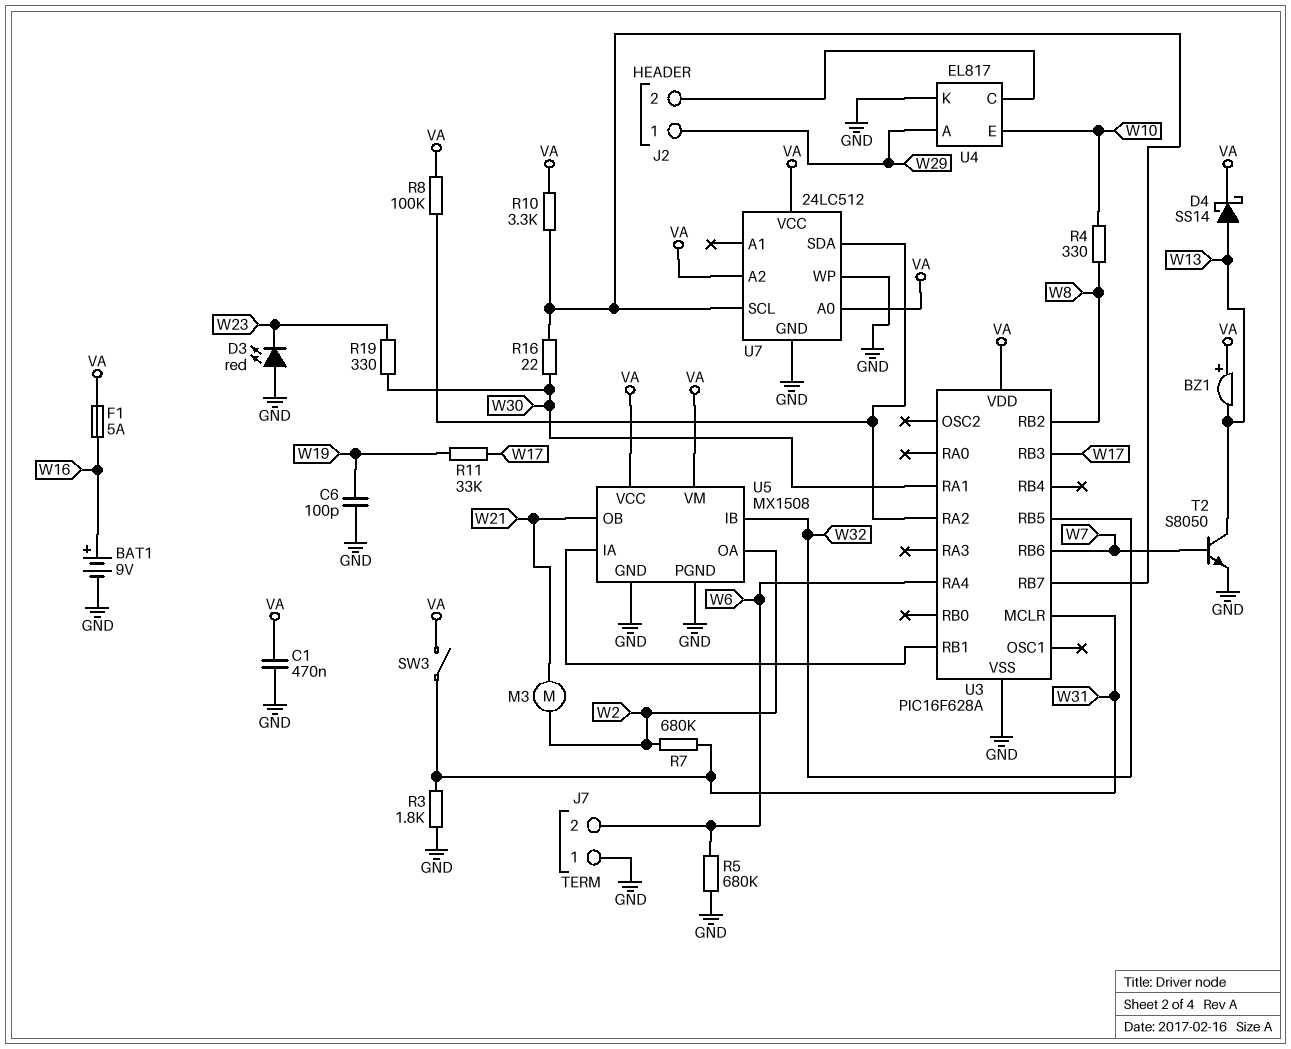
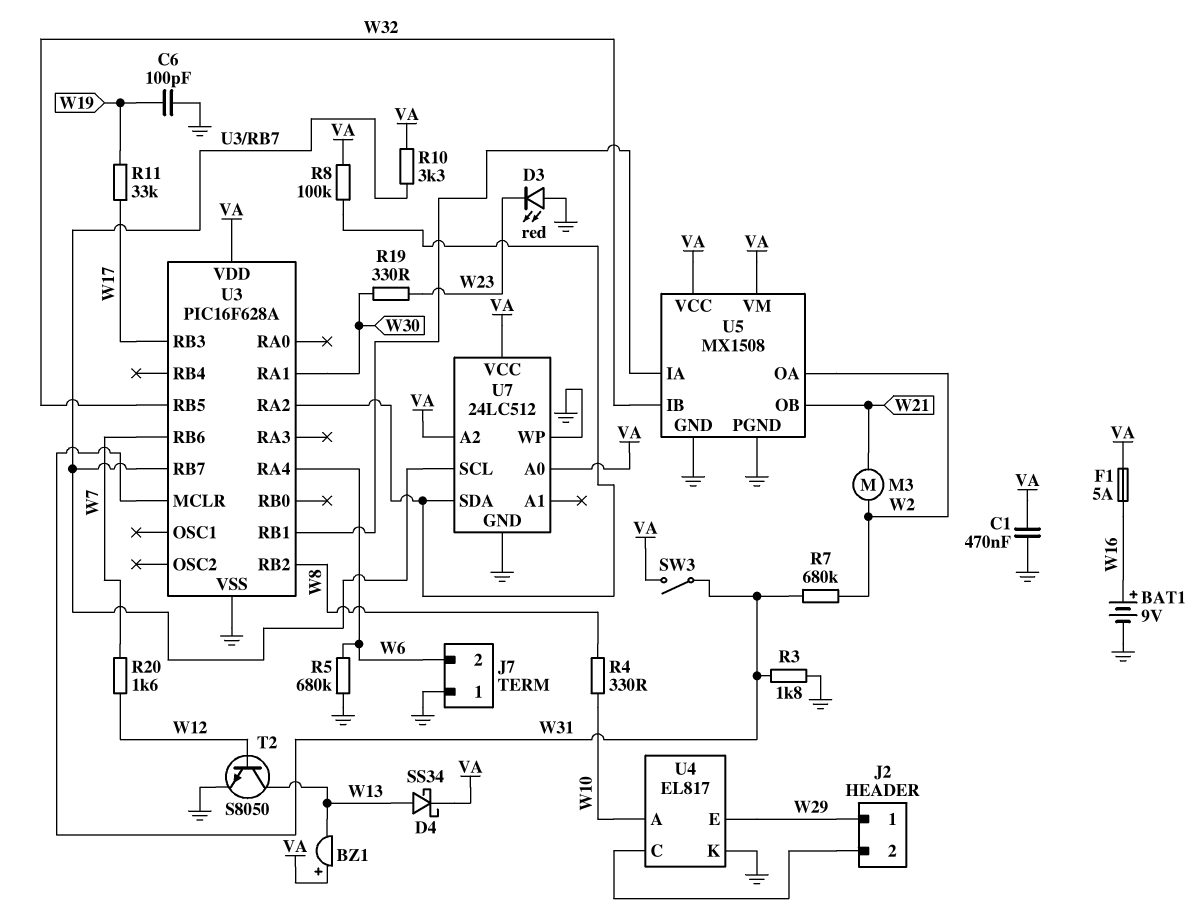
D4: schottky SS14 (A W13, K VA) -> schottky SS34 (A W13, K VA)
R16: 22 (U3/RB7, W30) -> none
R20: none -> 1.6k (W7, W12)
T2: NPN S8050 (B W7, C W13, E GND) -> NPN S8050 (B W12, C W13, E GND)
U4 pin A: W29 -> W10
U4 pin E: W10 -> W29

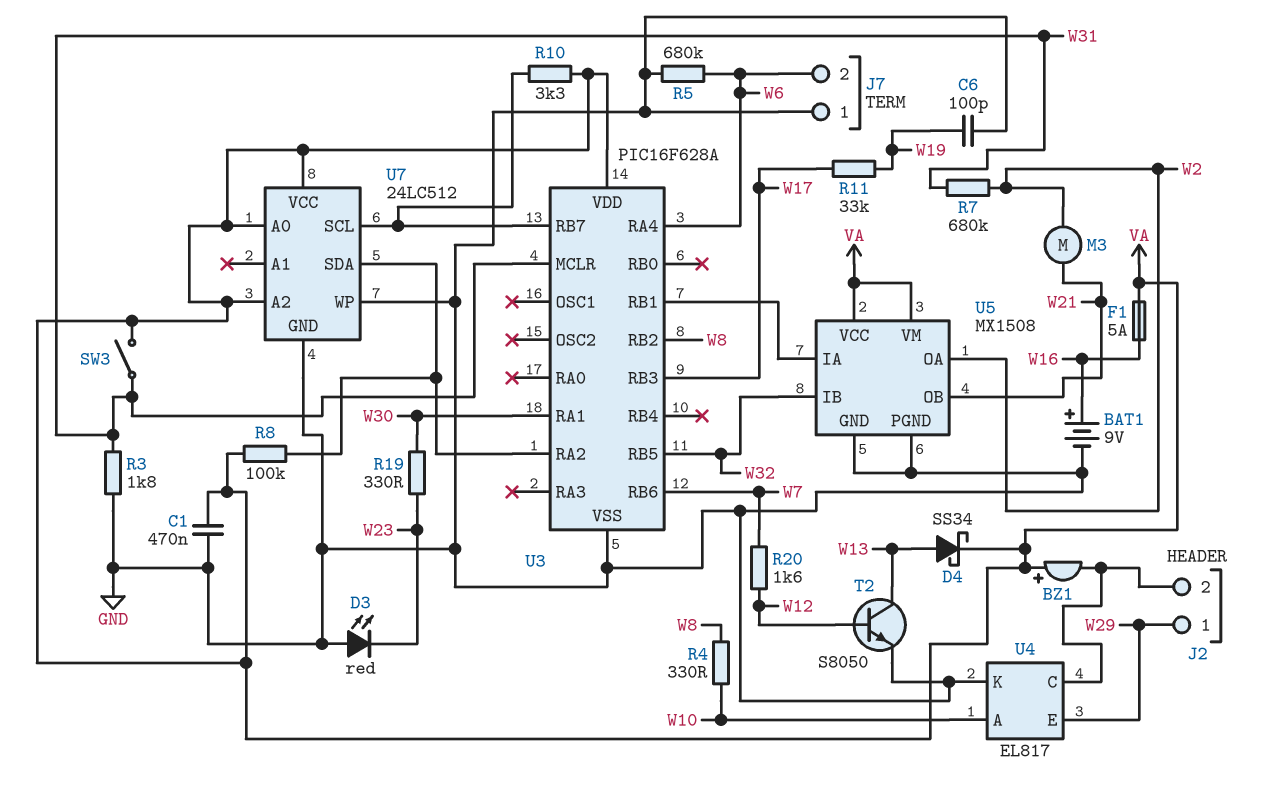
BZ1: buzzer (plus VA, minus W13) -> buzzer (plus VA, minus J2/2)

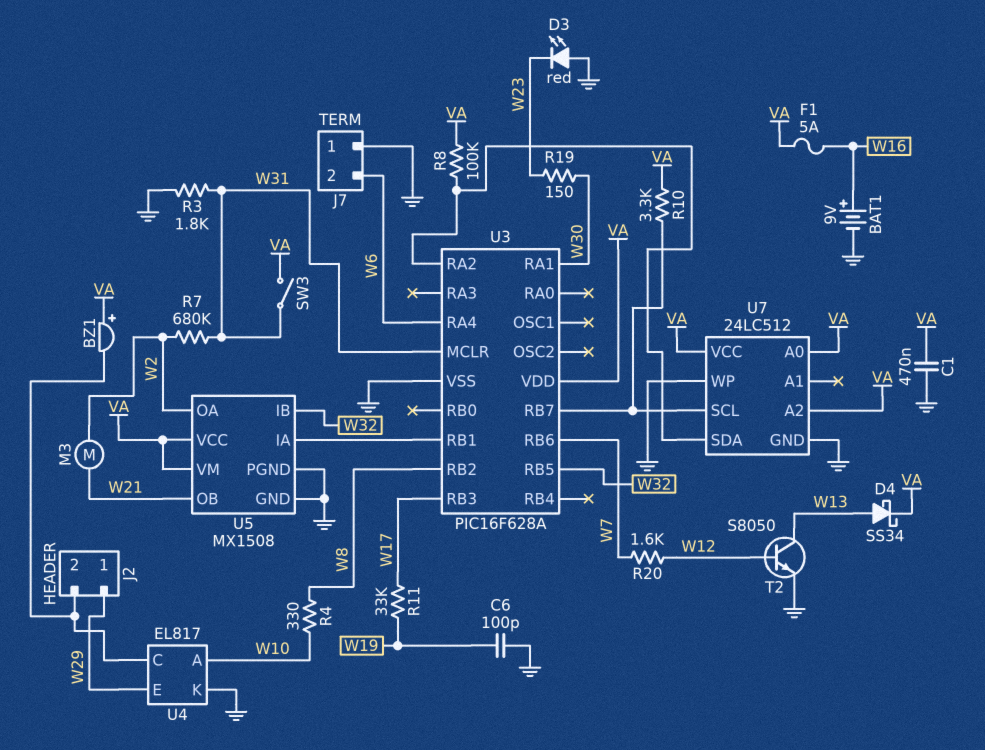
R5: 680k (GND, W6) -> none
R19: 330 (W23, W30) -> 150 (W23, W30)

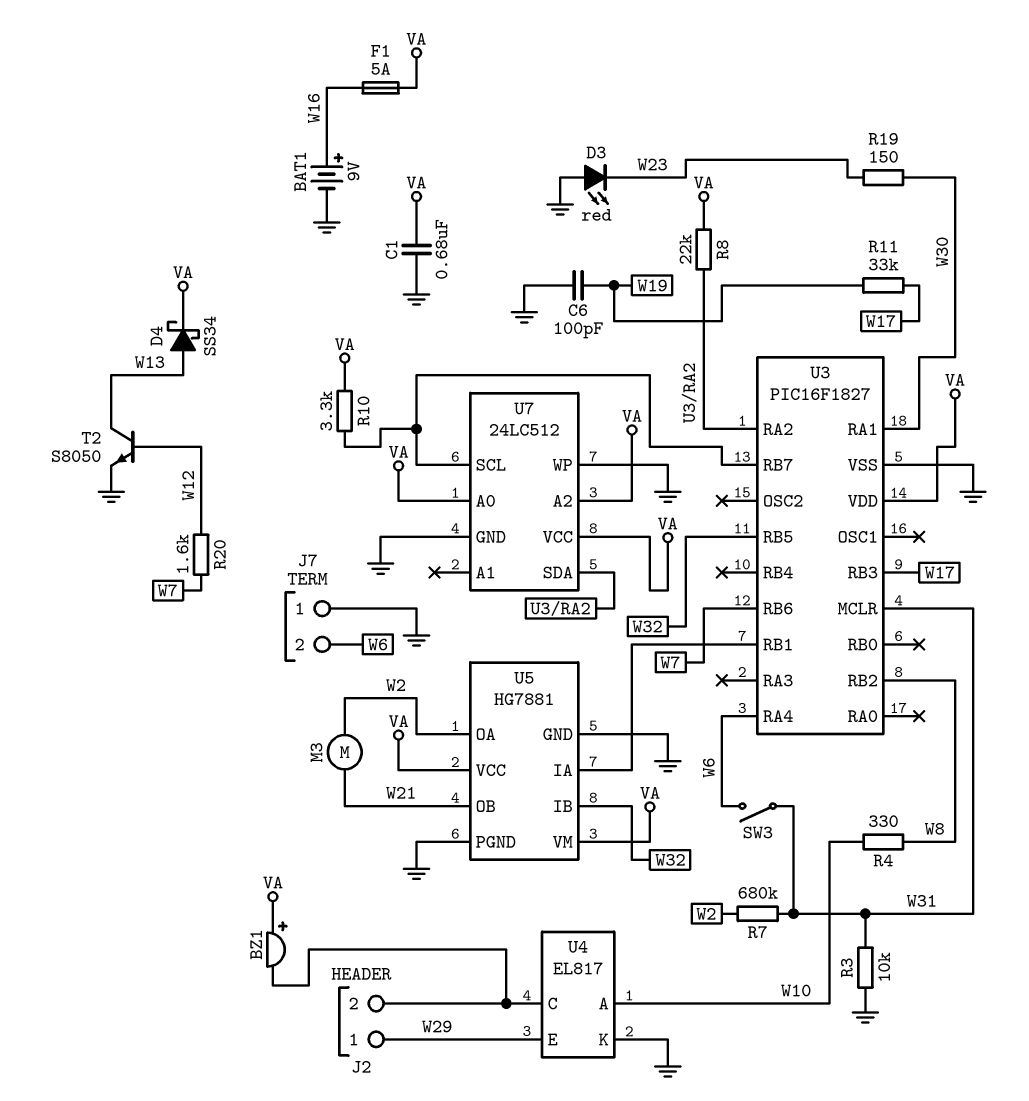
C1: 470nF (GND, VA) -> 680nF (GND, VA)
R3: 1.8k (GND, W31) -> 10k (GND, W31)
R8: 100k (U3/RA2, VA) -> 22k (U3/RA2, VA)
SW3: switch (VA, W31) -> switch (W6, W31)
U3: PIC16F628A -> PIC16F1827
U5: MX1508 -> HG7881

